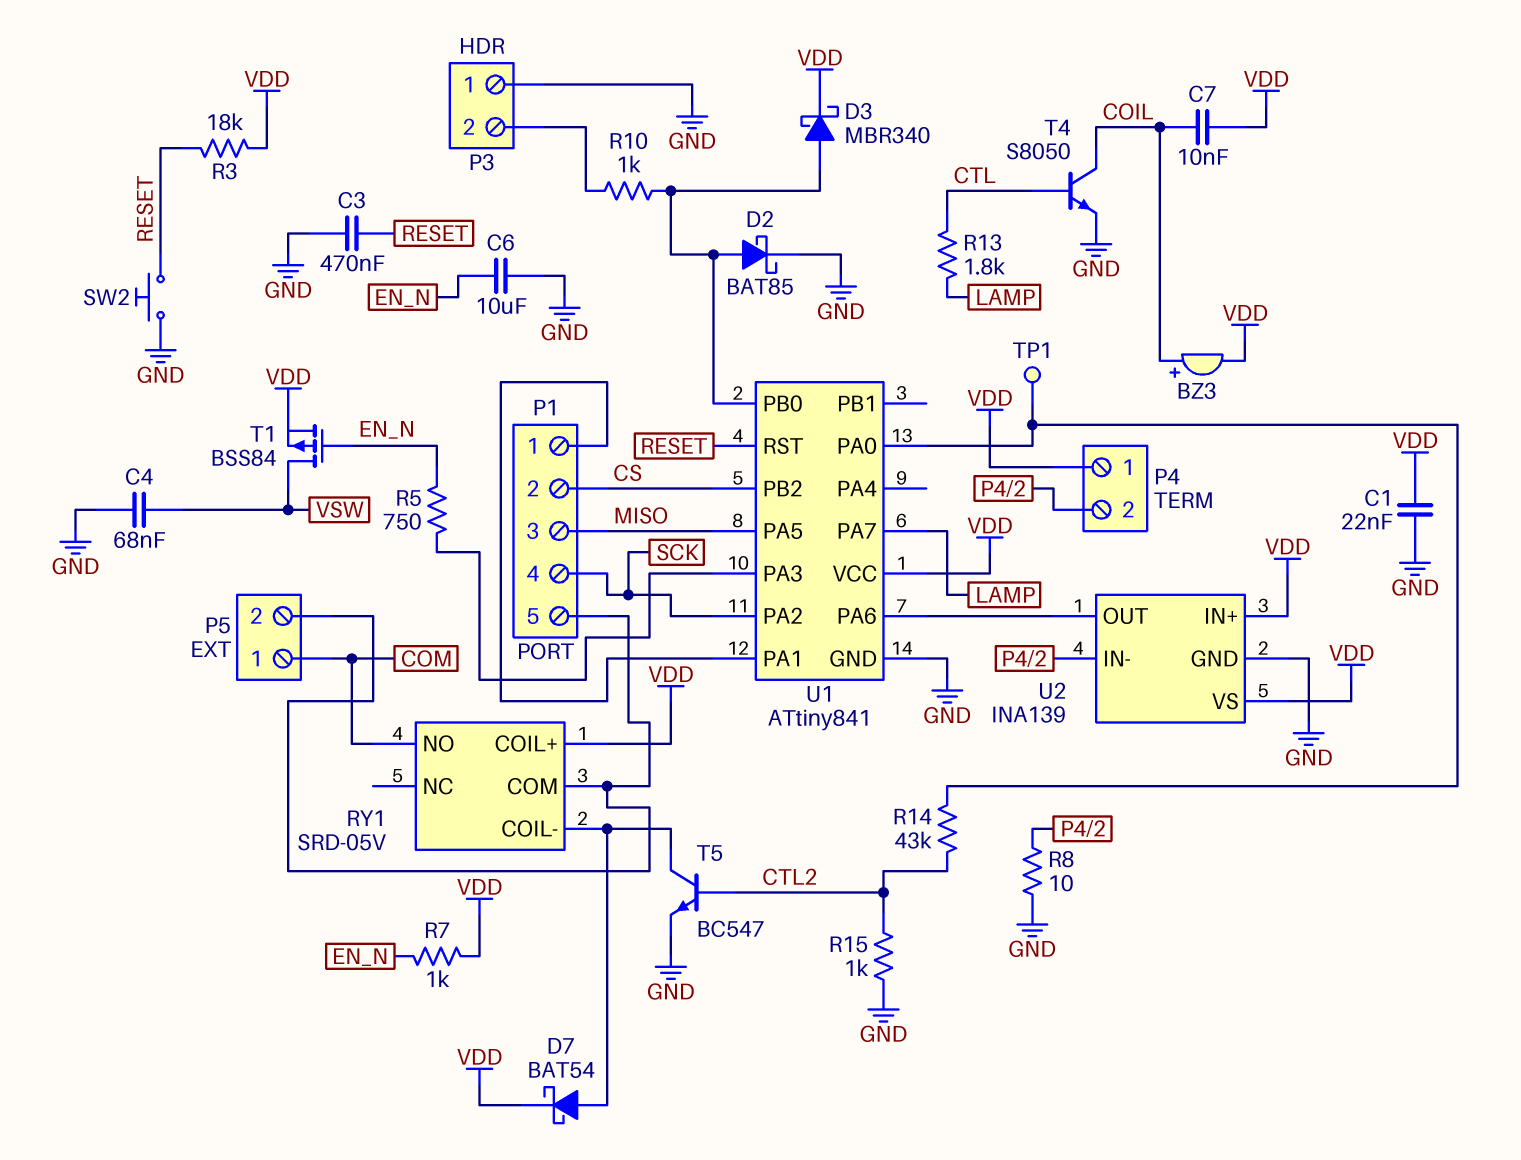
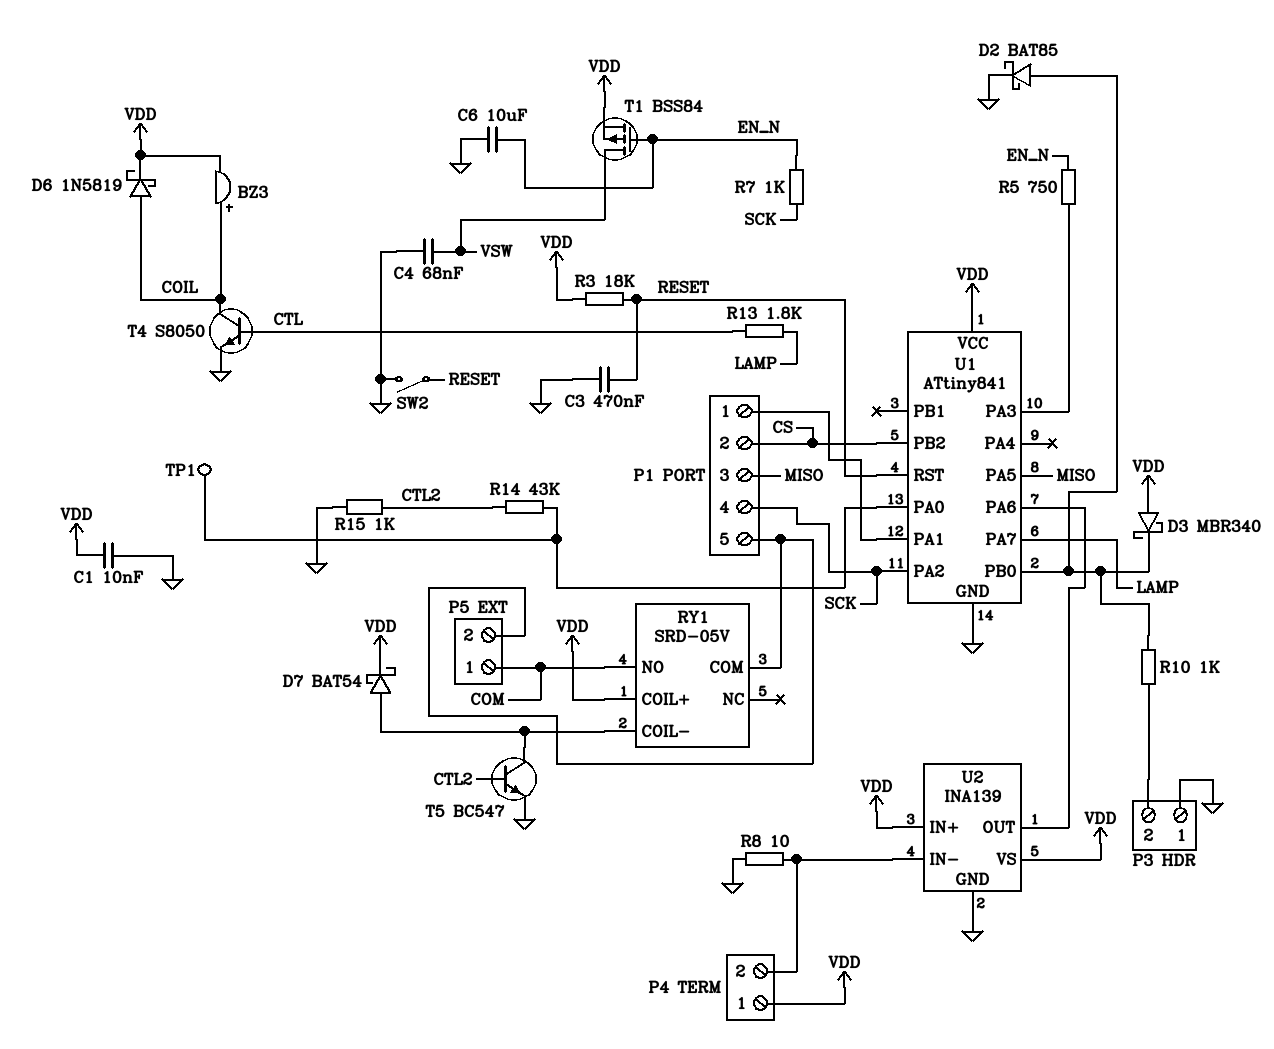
C1: 22nF (GND, VDD) -> 10nF (GND, VDD)
C7: 10nF (COIL, VDD) -> none
D3: schottky MBR340 (A U1/PB0, K VDD) -> schottky MBR340 (A VDD, K U1/PB0)
D6: none -> schottky 1N5819 (A COIL, K VDD)
R7: 1k (EN_N, VDD) -> 1k (EN_N, SCK)
SW2: button (GND, RESET) -> switch (GND, RESET)

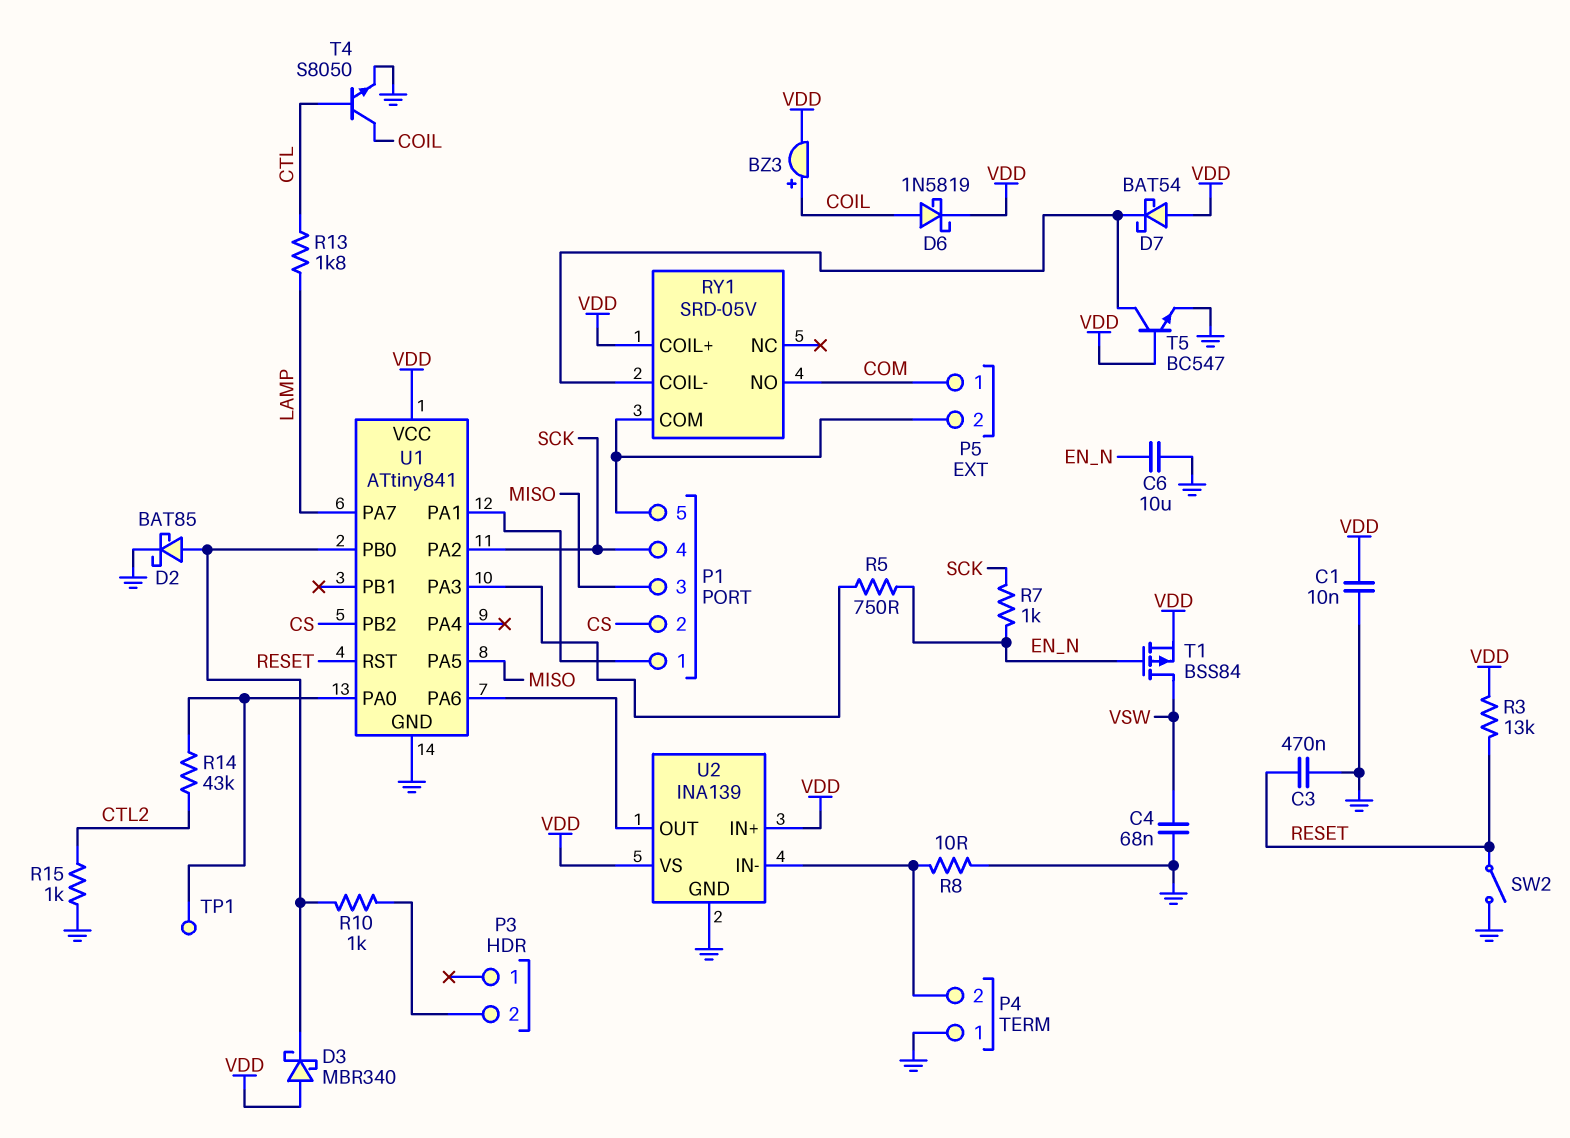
D7: schottky BAT54 (A RY1/COIL-, K VDD) -> schottky BAT54 (A VDD, K RY1/COIL-)
P3 pin 1: GND -> none
P4 pin 1: VDD -> GND
R3: 18k (RESET, VDD) -> 13k (RESET, VDD)
T5: NPN BC547 (B CTL2, C RY1/COIL-, E GND) -> NPN BC547 (B VDD, C RY1/COIL-, E GND)

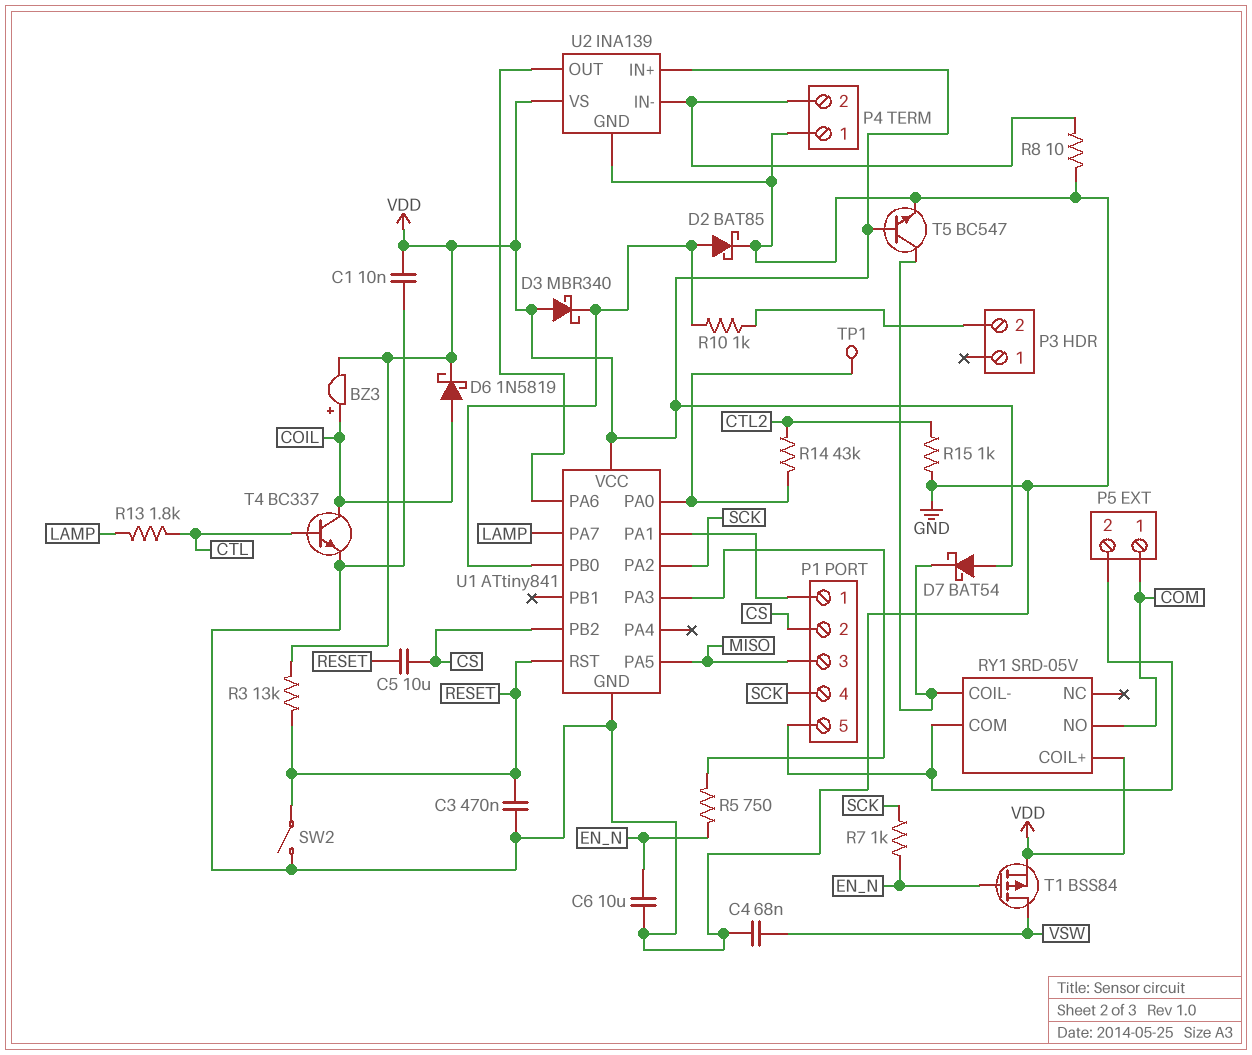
C5: none -> 10uF (CS, RESET)
T4: NPN S8050 (B CTL, C COIL, E GND) -> NPN BC337 (B CTL, C COIL, E GND)

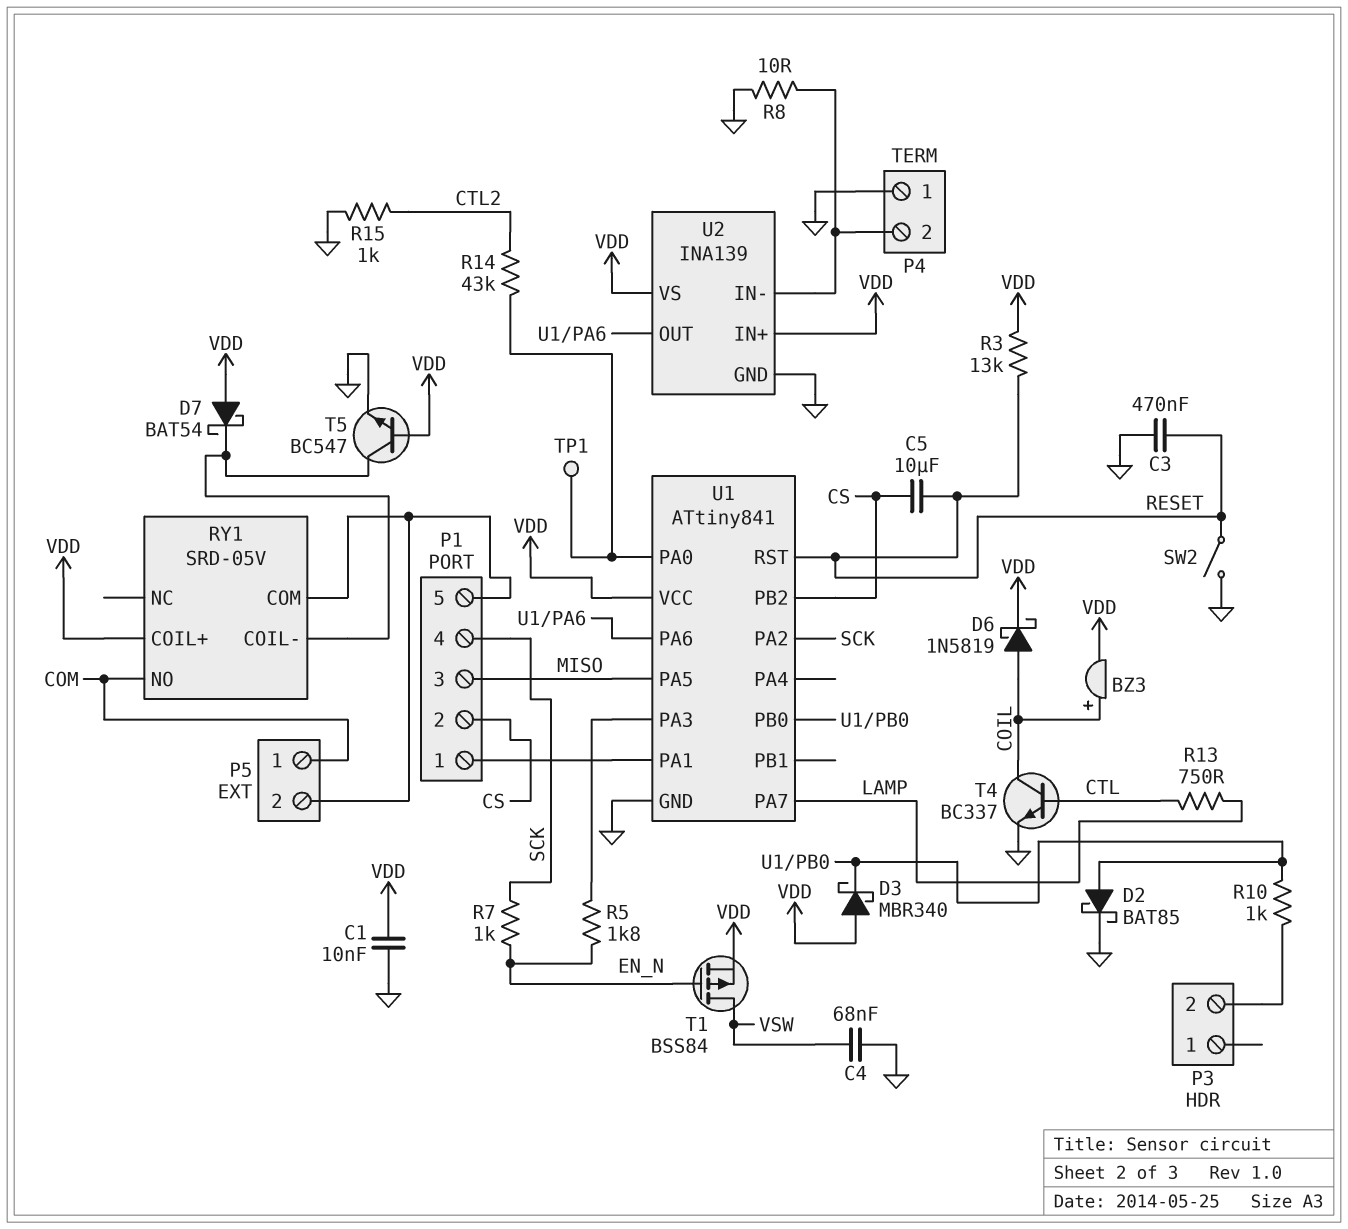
C6: 10uF (EN_N, GND) -> none
R5: 750 (EN_N, U1/PA3) -> 1.8k (EN_N, U1/PA3)
R13: 1.8k (CTL, LAMP) -> 750 (CTL, LAMP)

